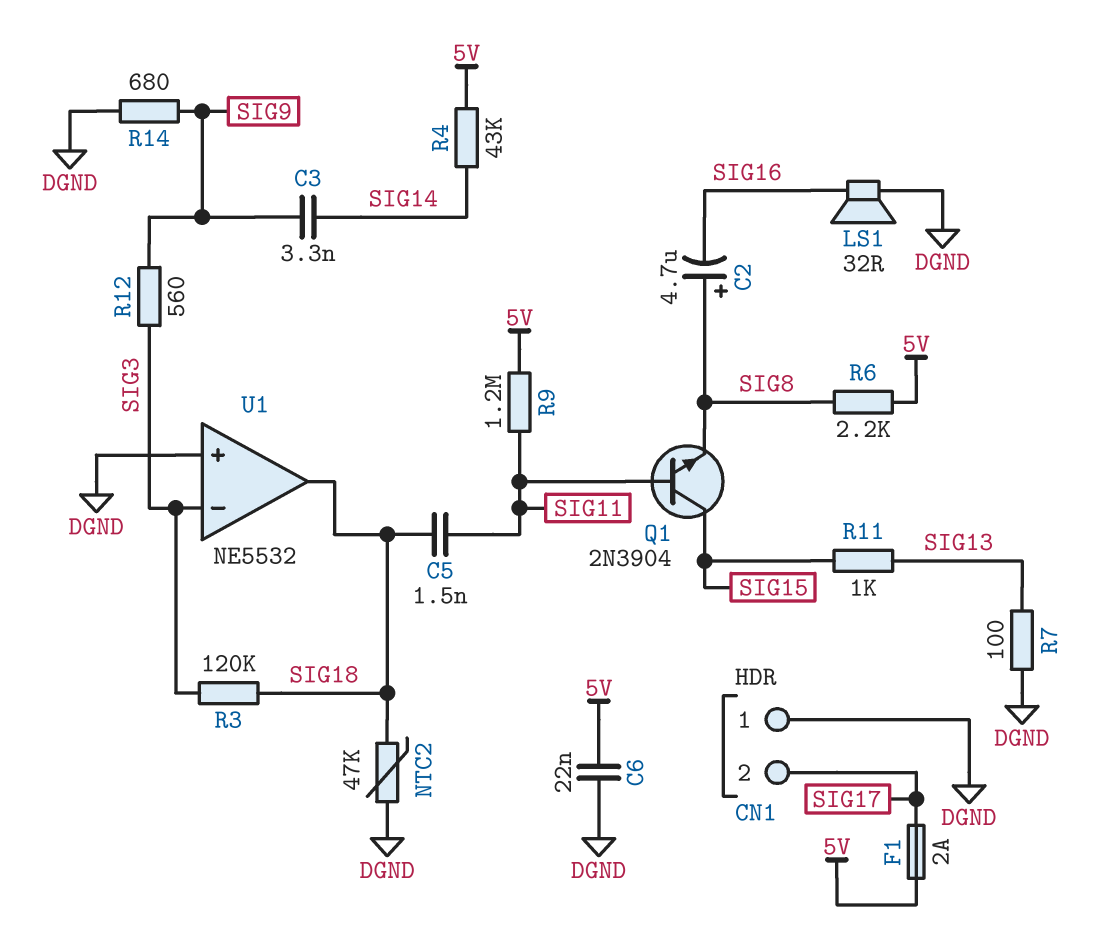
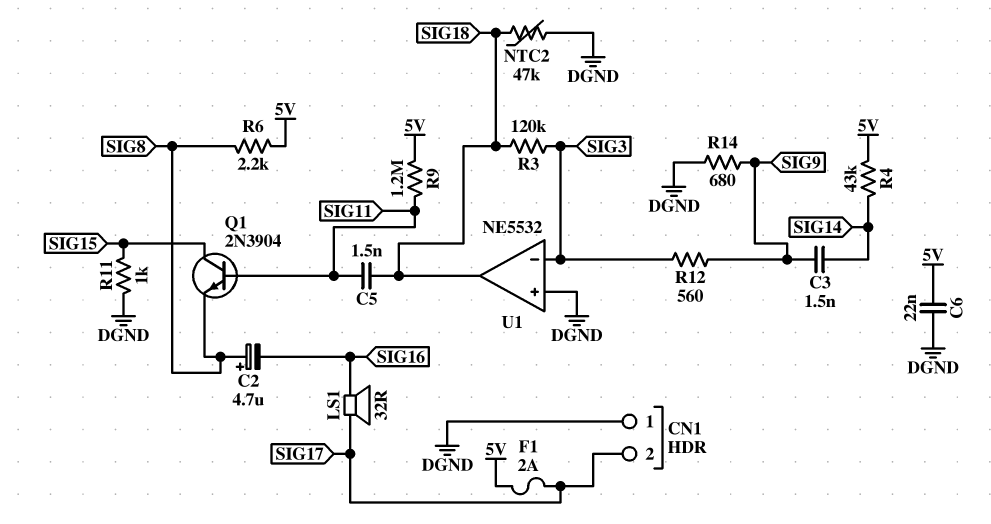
C3: 3.3nF (SIG9, SIG14) -> 1.5nF (SIG9, SIG14)
LS1: speaker 32R (DGND, SIG16) -> speaker 32R (SIG16, SIG17)
R7: 100 (DGND, SIG13) -> none
R11: 1k (SIG13, SIG15) -> 1k (DGND, SIG15)

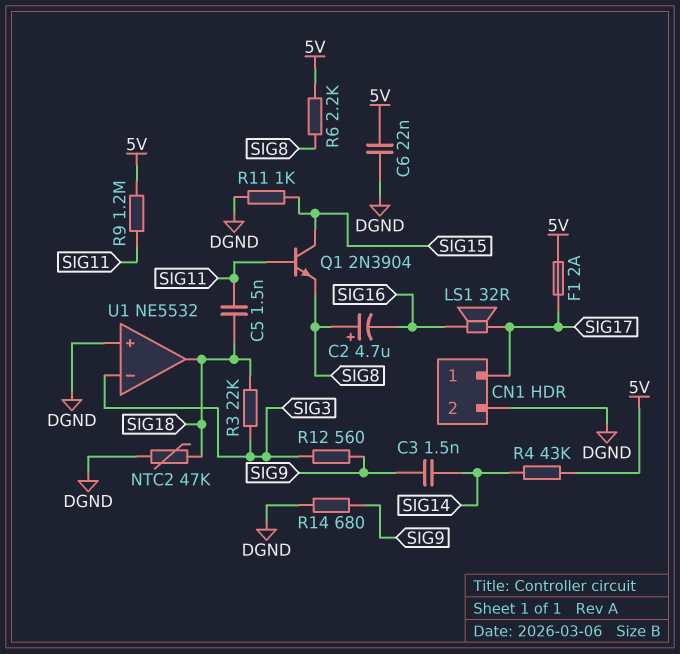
CN1 pin 1: DGND -> SIG17
CN1 pin 2: SIG17 -> DGND
R3: 120k (SIG3, SIG18) -> 22k (SIG3, SIG18)

